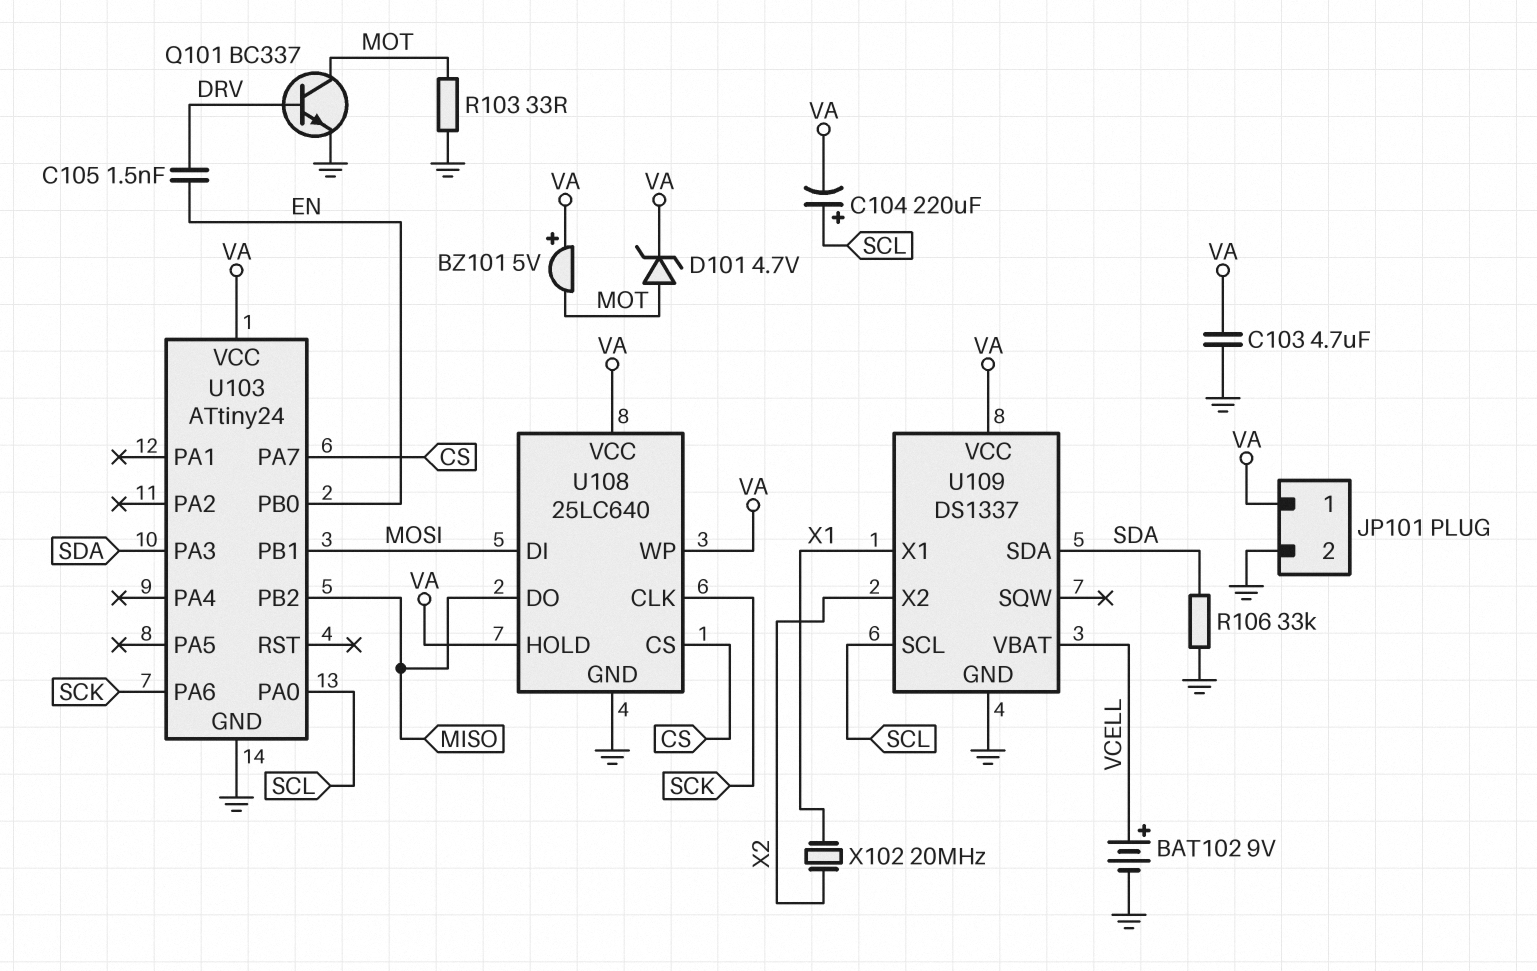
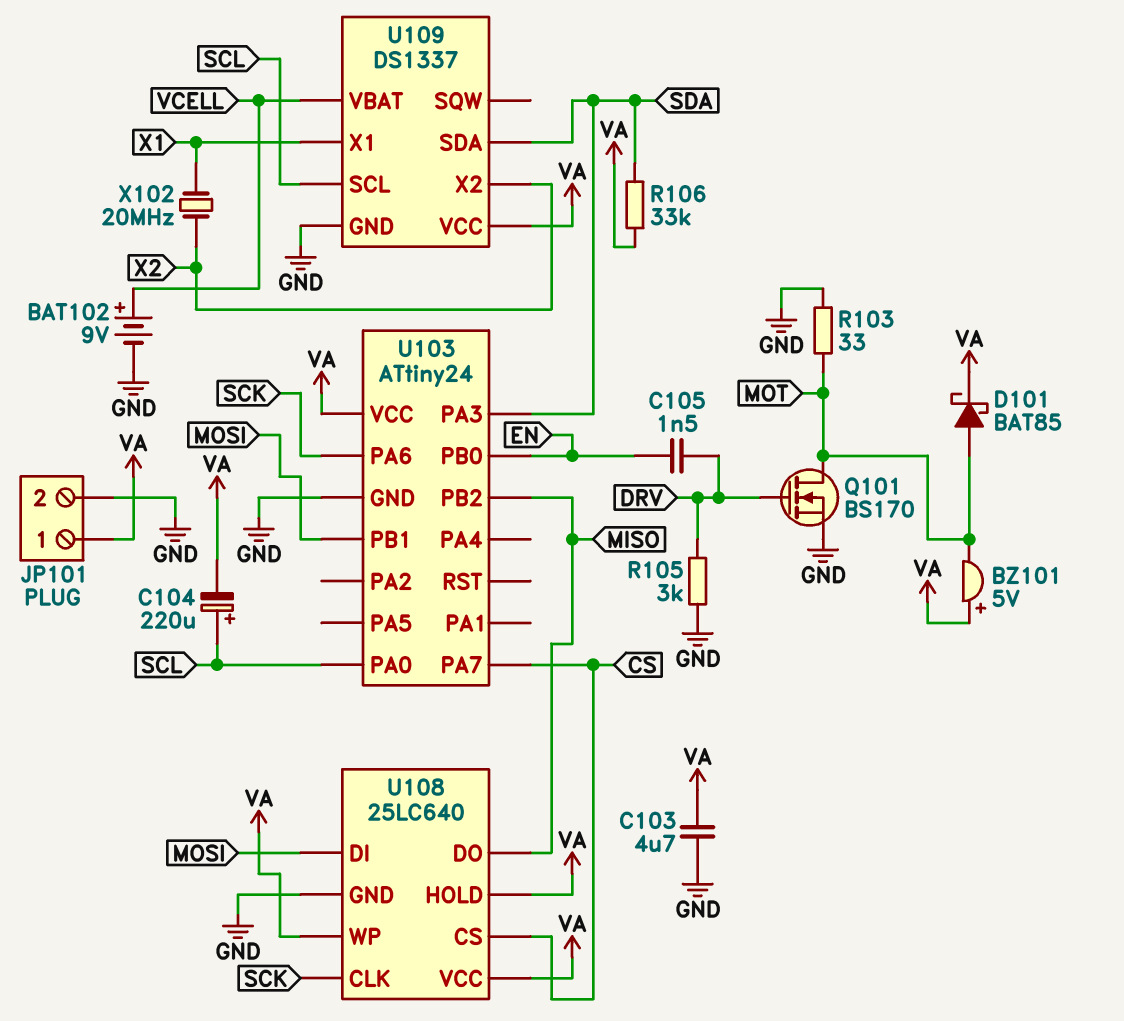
D101: zener 4.7V (A MOT, K VA) -> schottky BAT85 (A MOT, K VA)
Q101: NPN BC337 (B DRV, C MOT, E GND) -> NMOS BS170 (G DRV, D MOT, S GND)
R105: none -> 3k (DRV, GND)
R106: 33k (GND, SDA) -> 33k (SDA, VA)

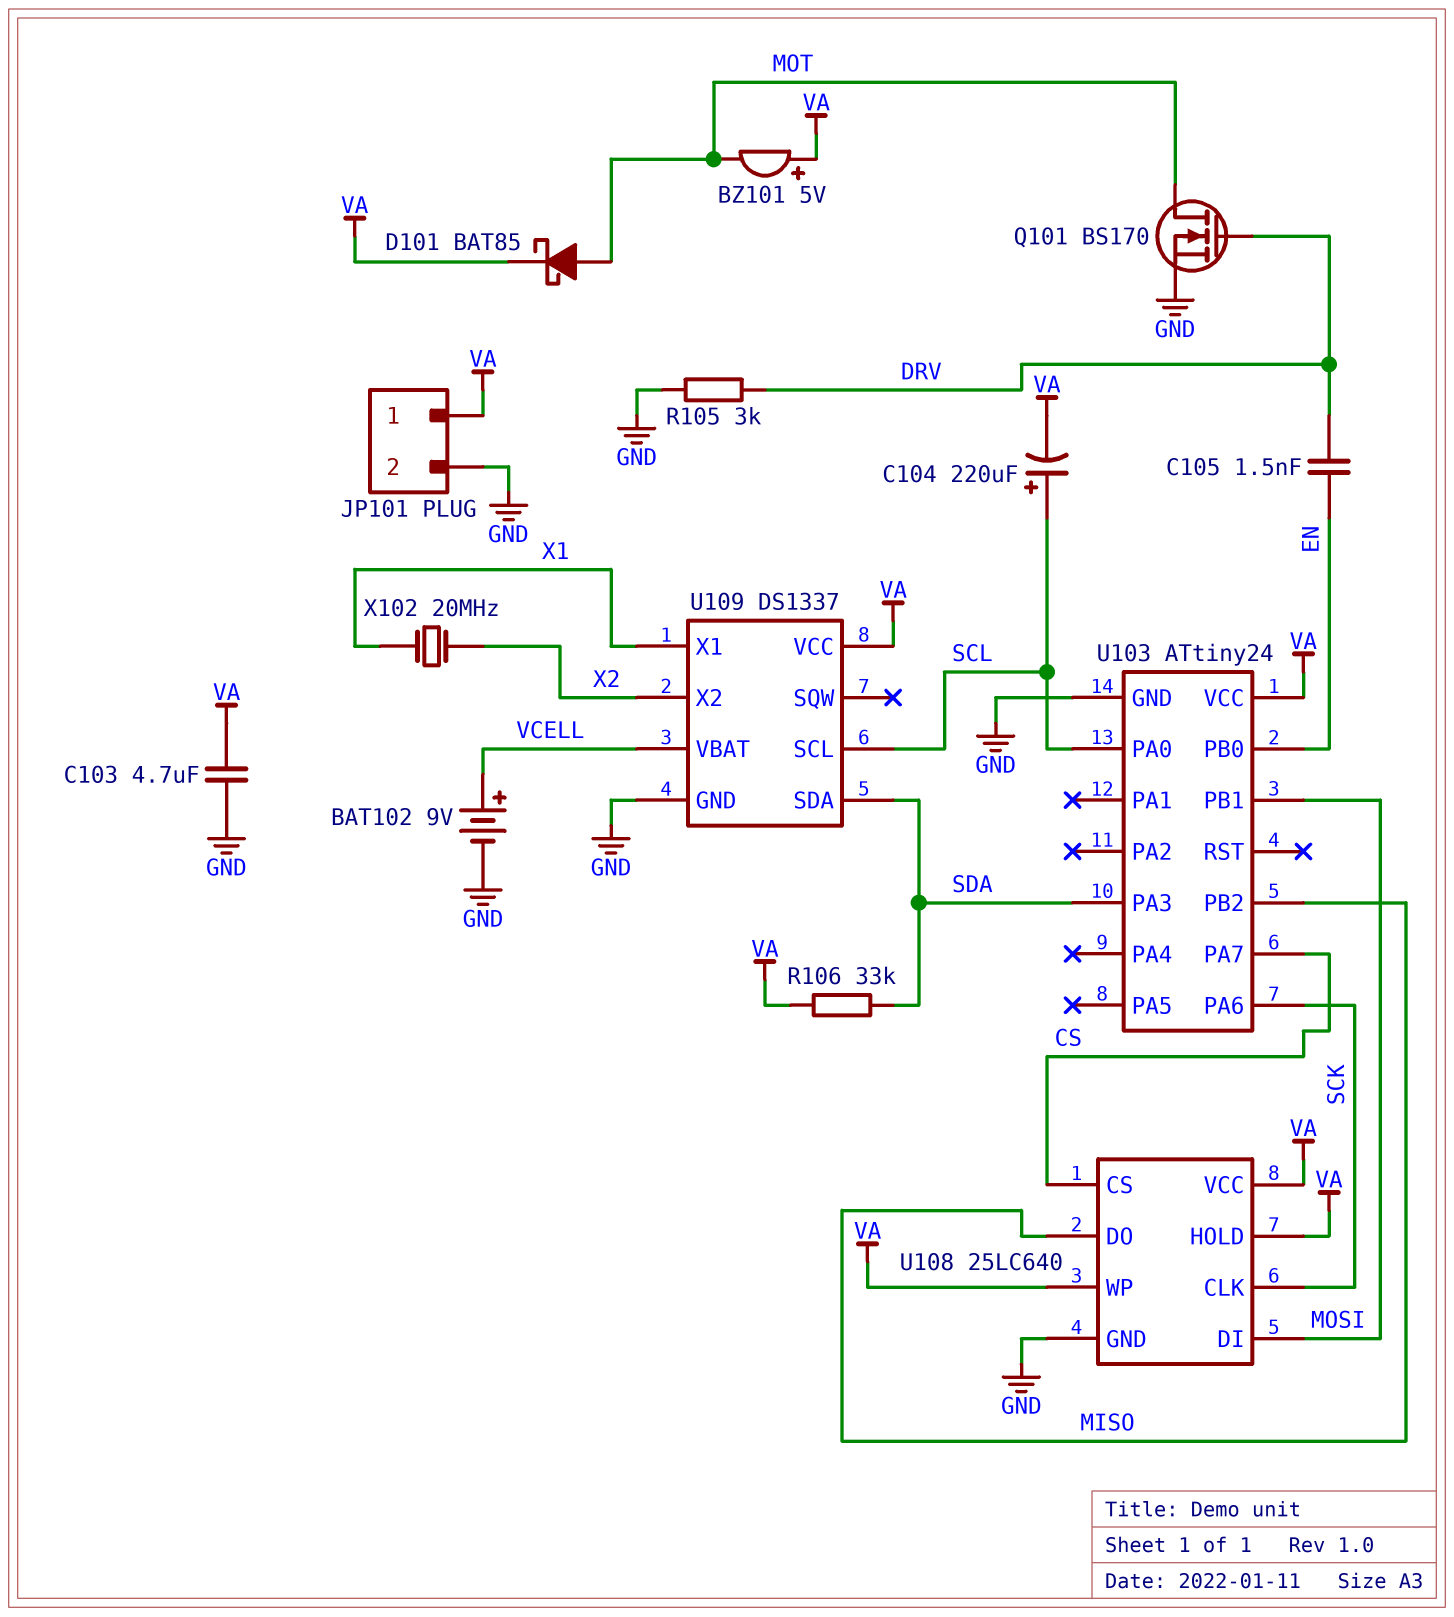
R103: 33 (GND, MOT) -> none

